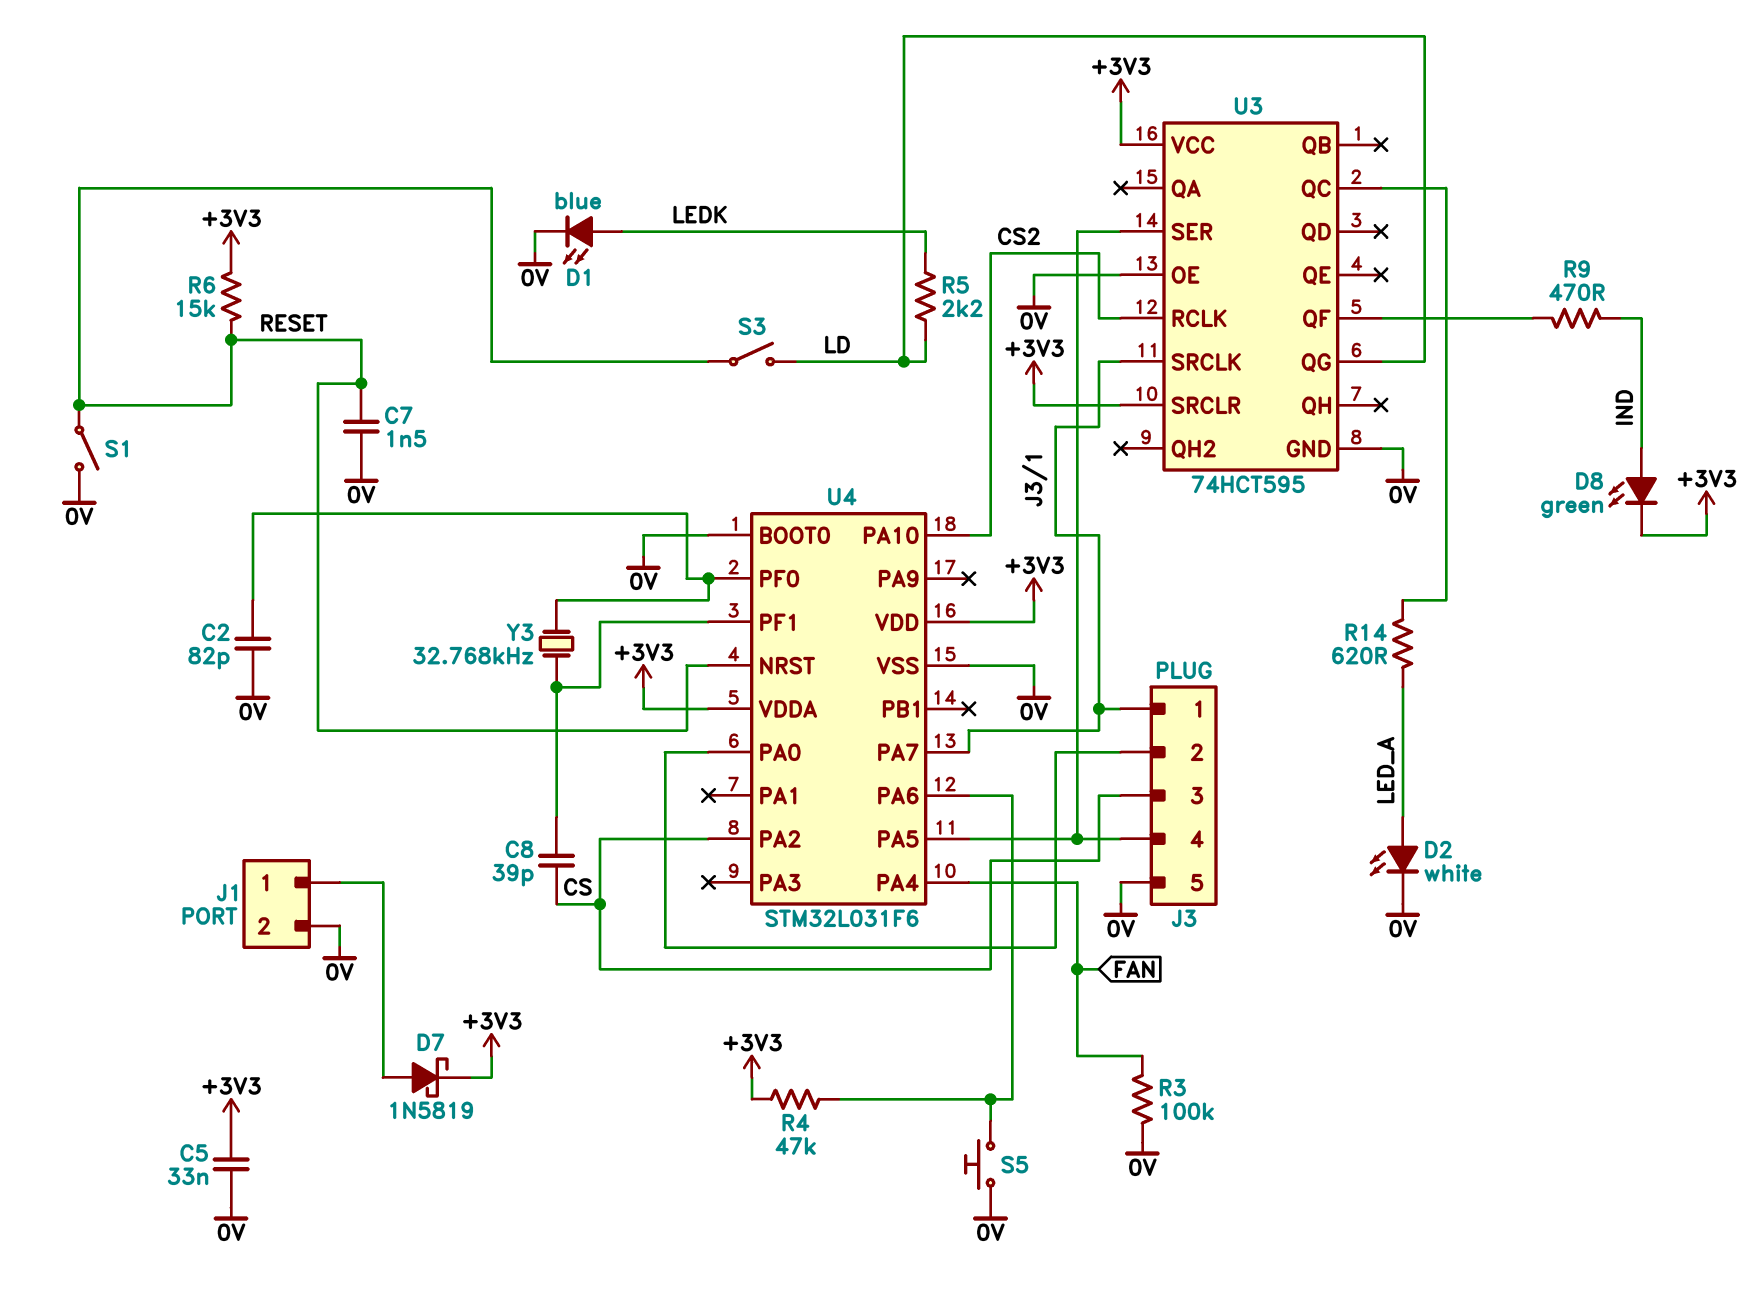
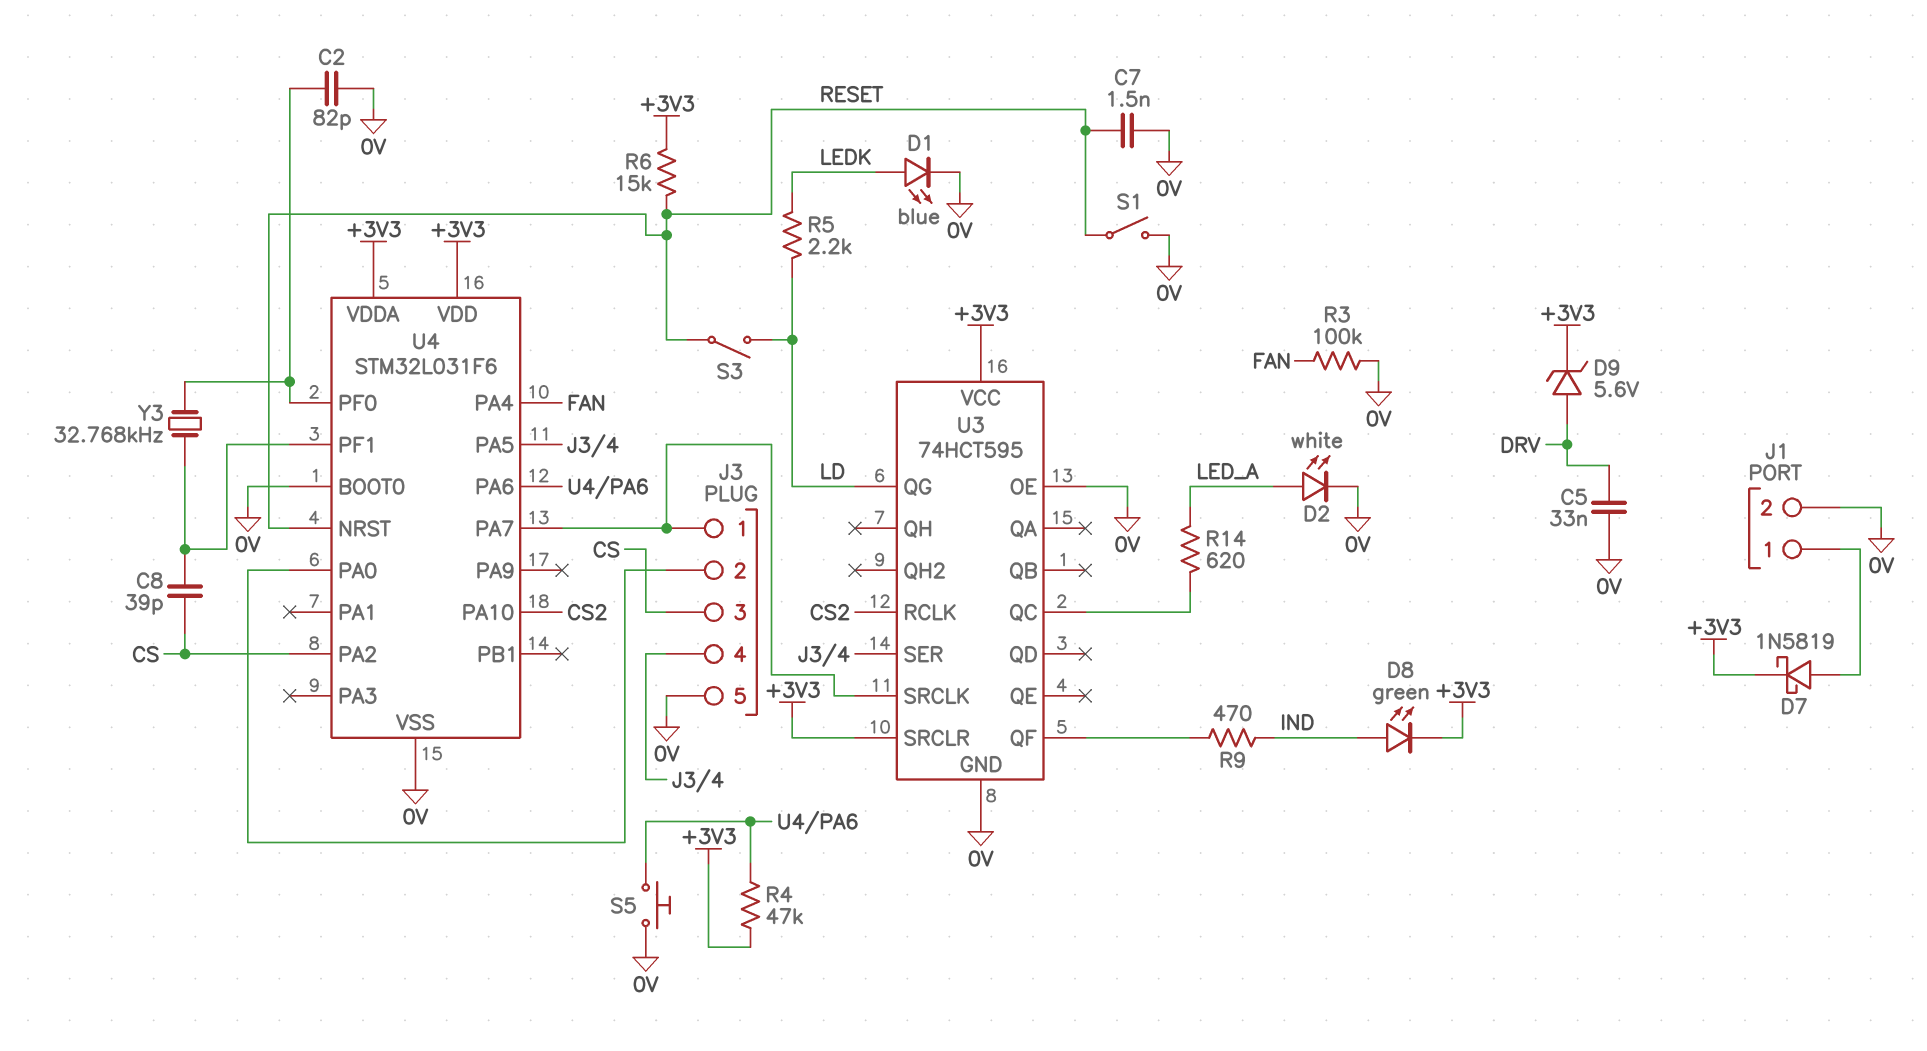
C5: 33nF (+3V3, 0V) -> 33nF (0V, DRV)
D9: none -> zener 5.6V (A DRV, K +3V3)

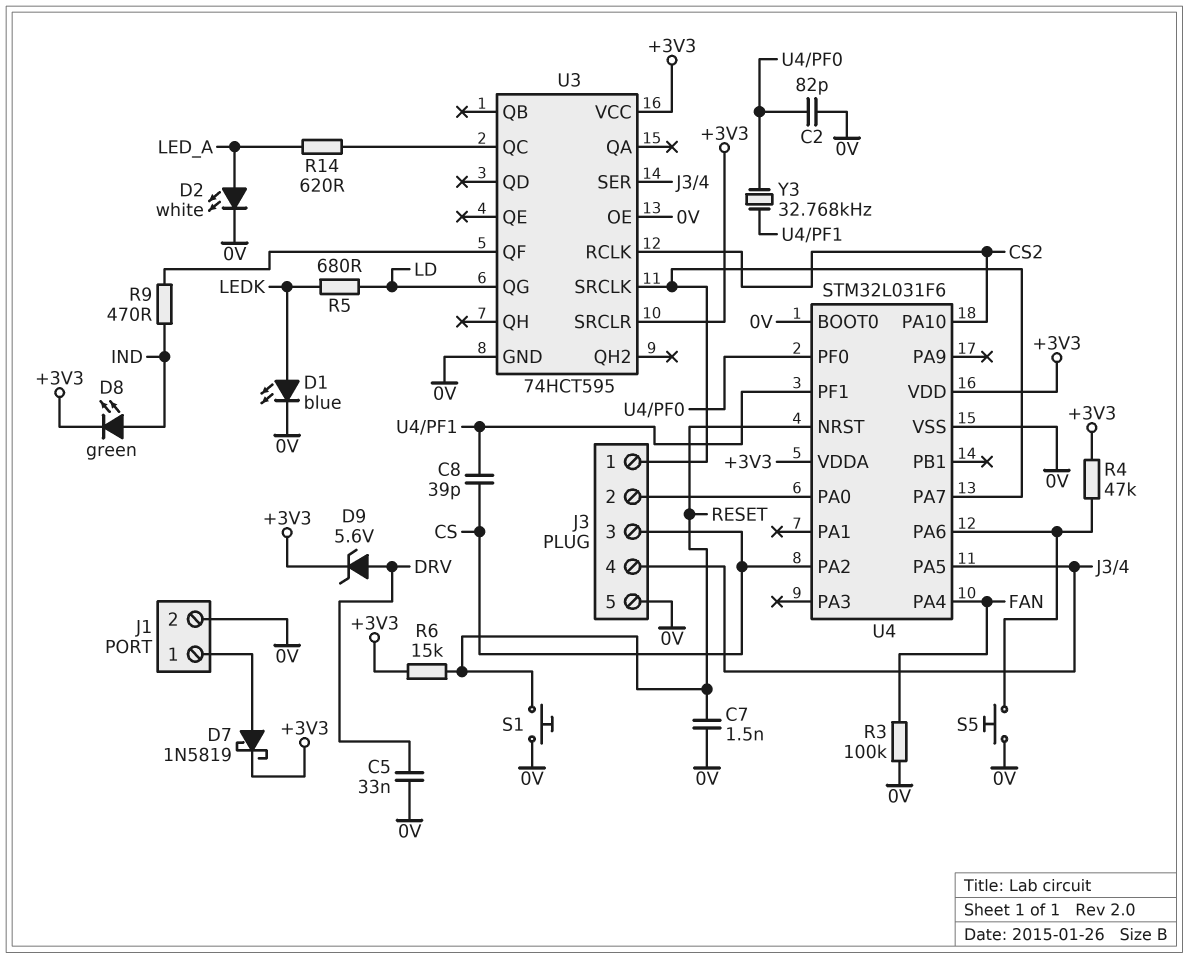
R5: 2.2k (LD, LEDK) -> 680 (LD, LEDK)
S1: switch (0V, RESET) -> button (0V, RESET)
S3: switch (LD, RESET) -> none

